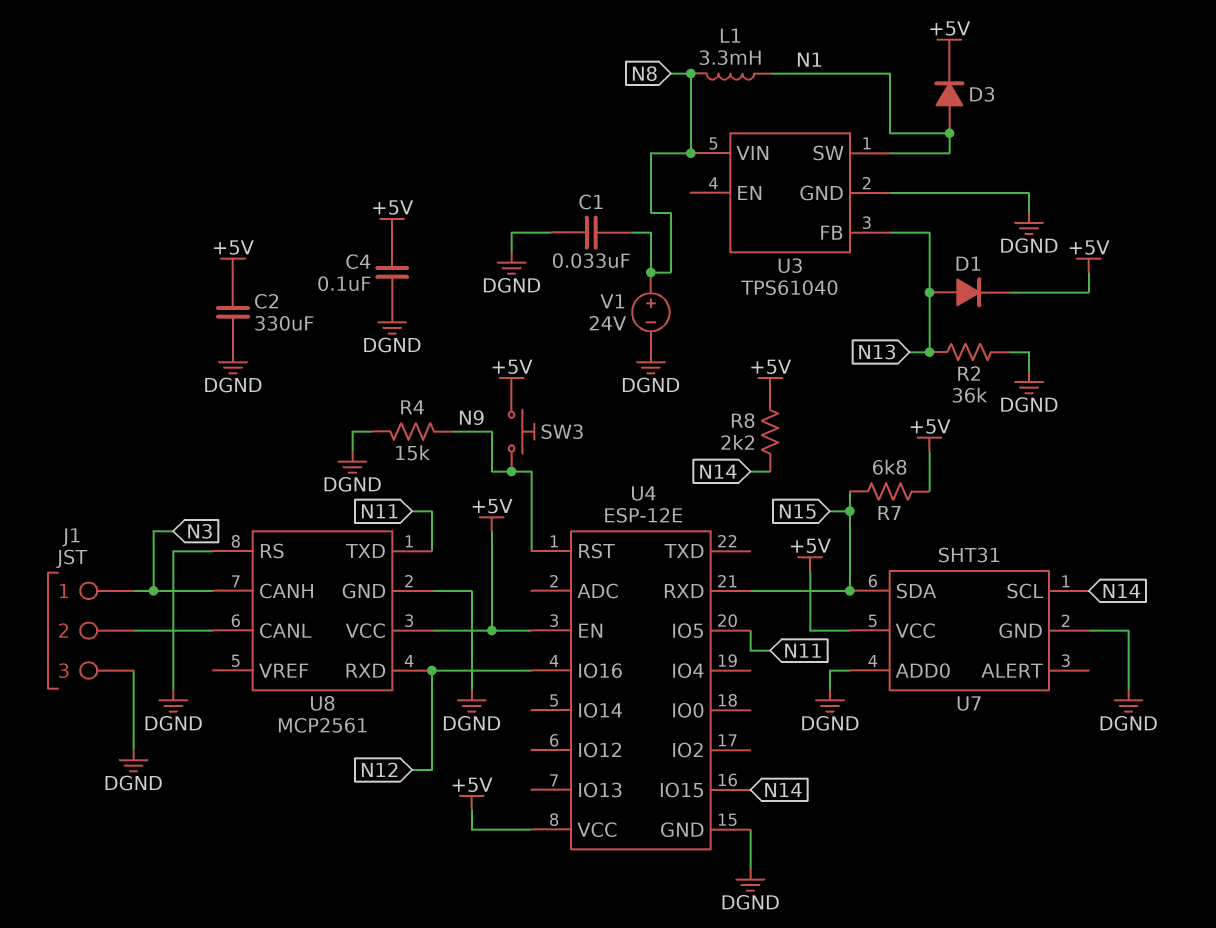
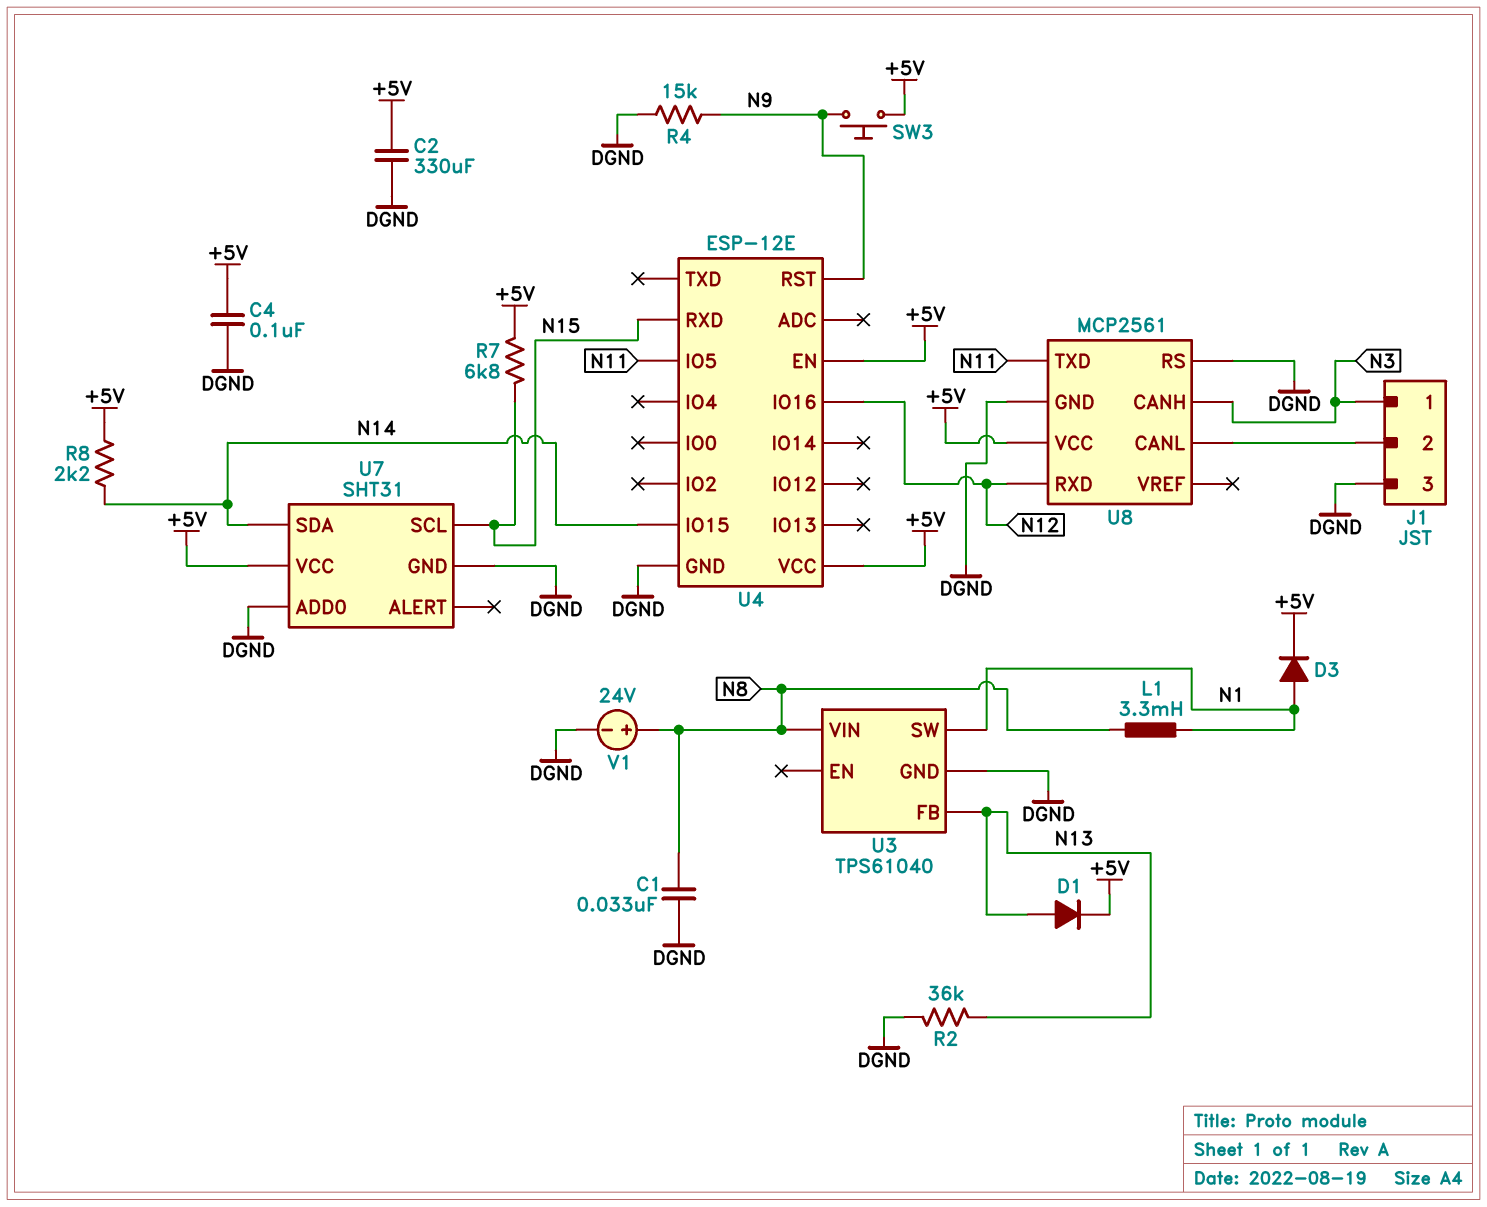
U7 pin SCL: N14 -> N15
U7 pin SDA: N15 -> N14

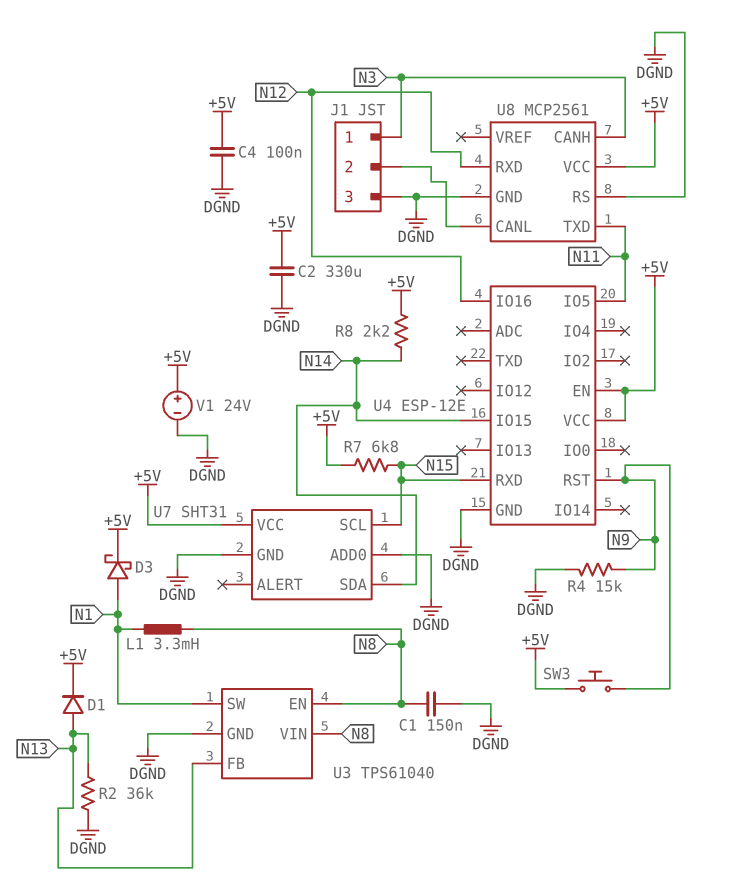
C1: 33nF (DGND, N8) -> 150nF (DGND, N8)
D3: diode (A N1, K +5V) -> schottky (A N1, K +5V)
U3 pin EN: none -> N8
V1: 24V (plus N8, minus DGND) -> 24V (plus +5V, minus DGND)

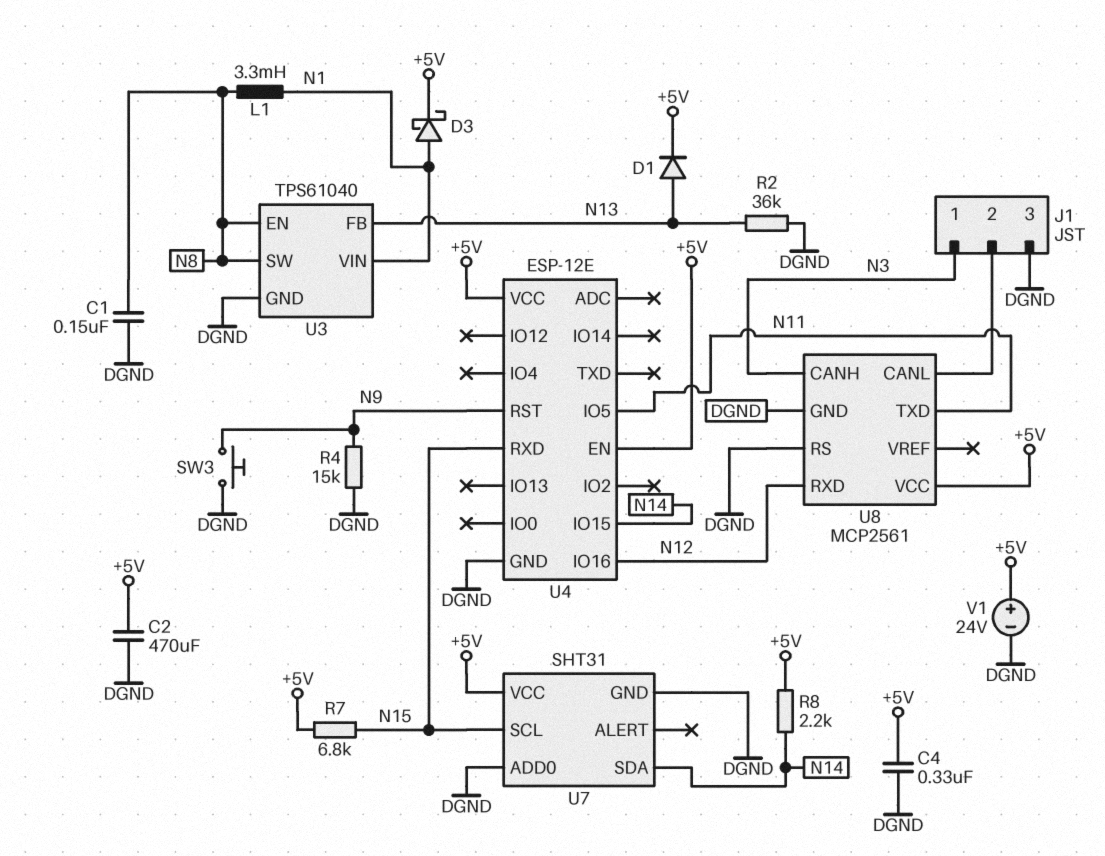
C2: 330uF (+5V, DGND) -> 470uF (+5V, DGND)
C4: 100nF (+5V, DGND) -> 330nF (+5V, DGND)
SW3: button (+5V, N9) -> button (DGND, N9)
U3 pin SW: N1 -> N8
U3 pin VIN: N8 -> N1

